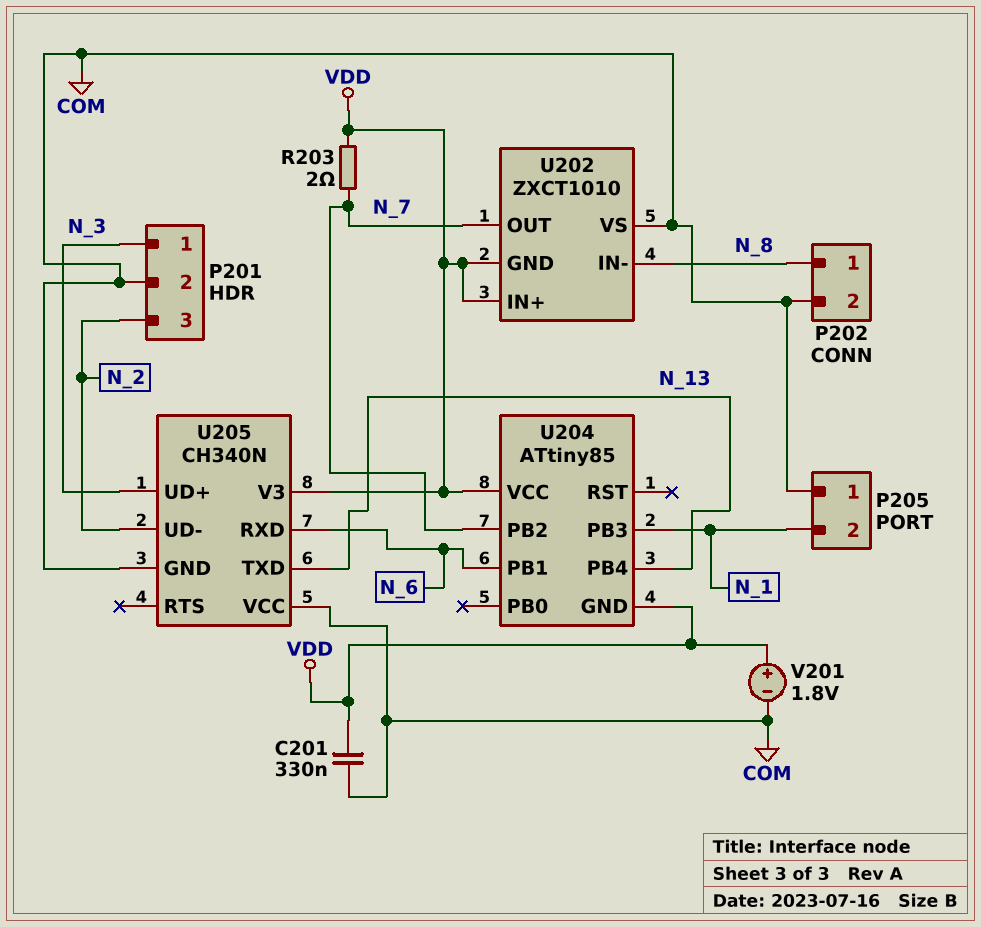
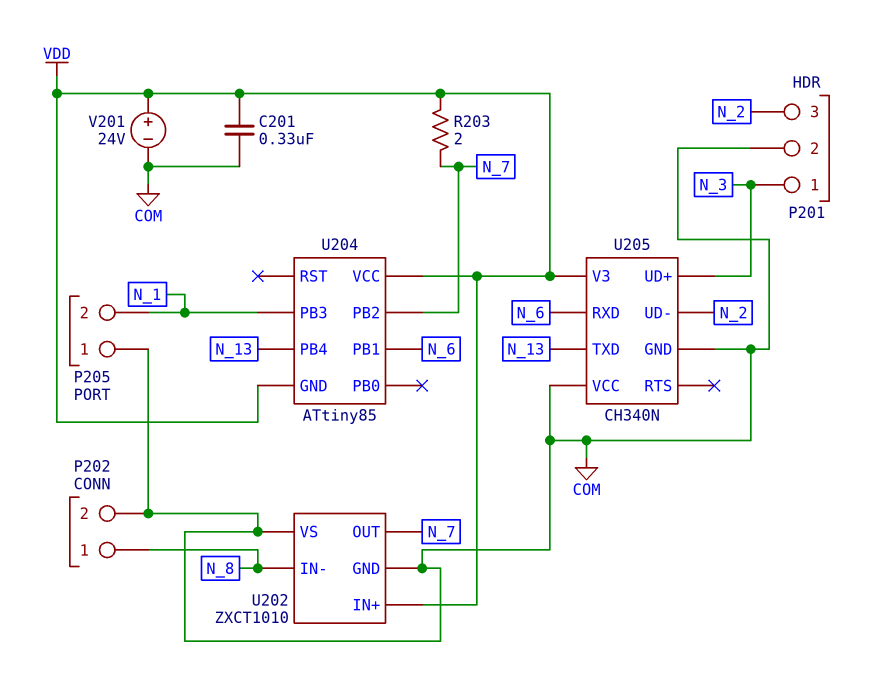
U202 pin GND: VDD -> COM
V201: 1.8V (plus VDD, minus COM) -> 24V (plus VDD, minus COM)

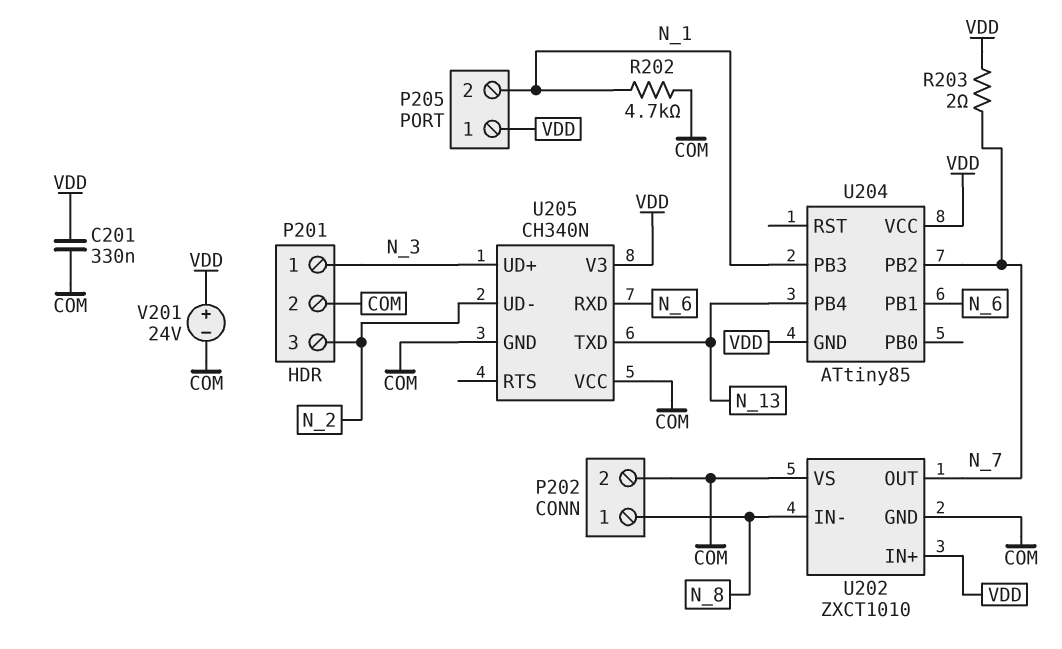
P205 pin 1: COM -> VDD
R202: none -> 4.7k (COM, N_1)

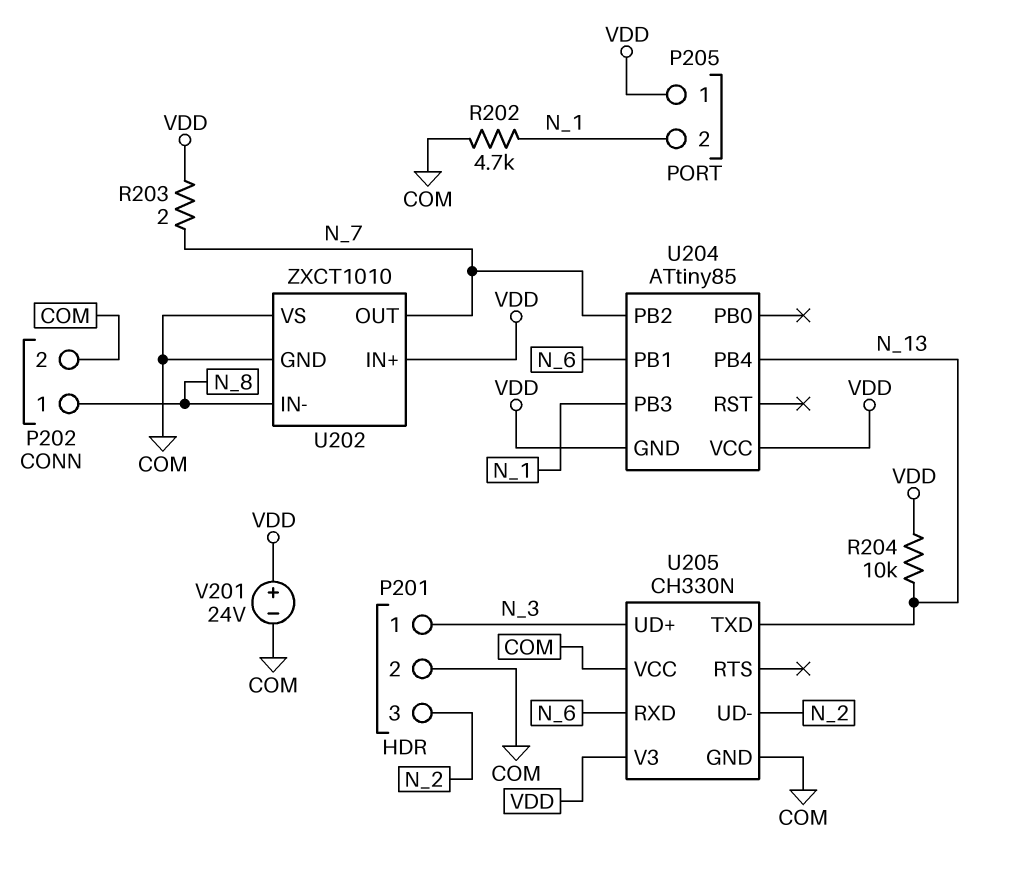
C201: 330nF (COM, VDD) -> none
R204: none -> 10k (N_13, VDD)
U205: CH340N -> CH330N

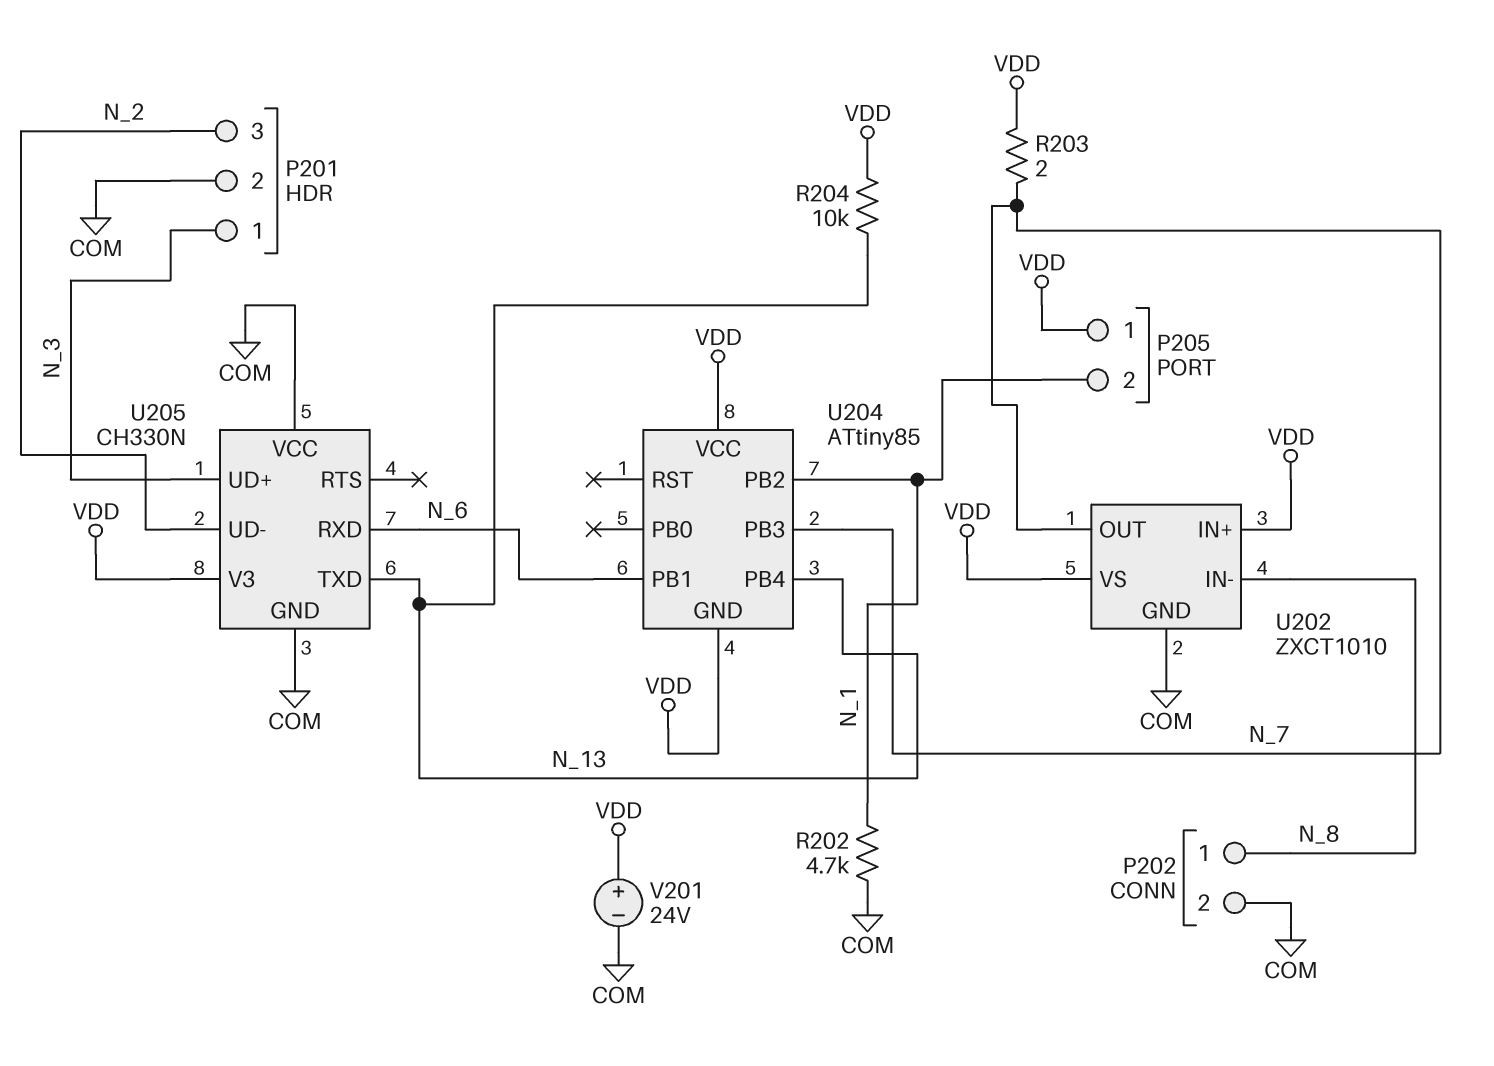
U202 pin VS: COM -> VDD
U204 pin PB2: N_7 -> N_1
U204 pin PB3: N_1 -> N_7

